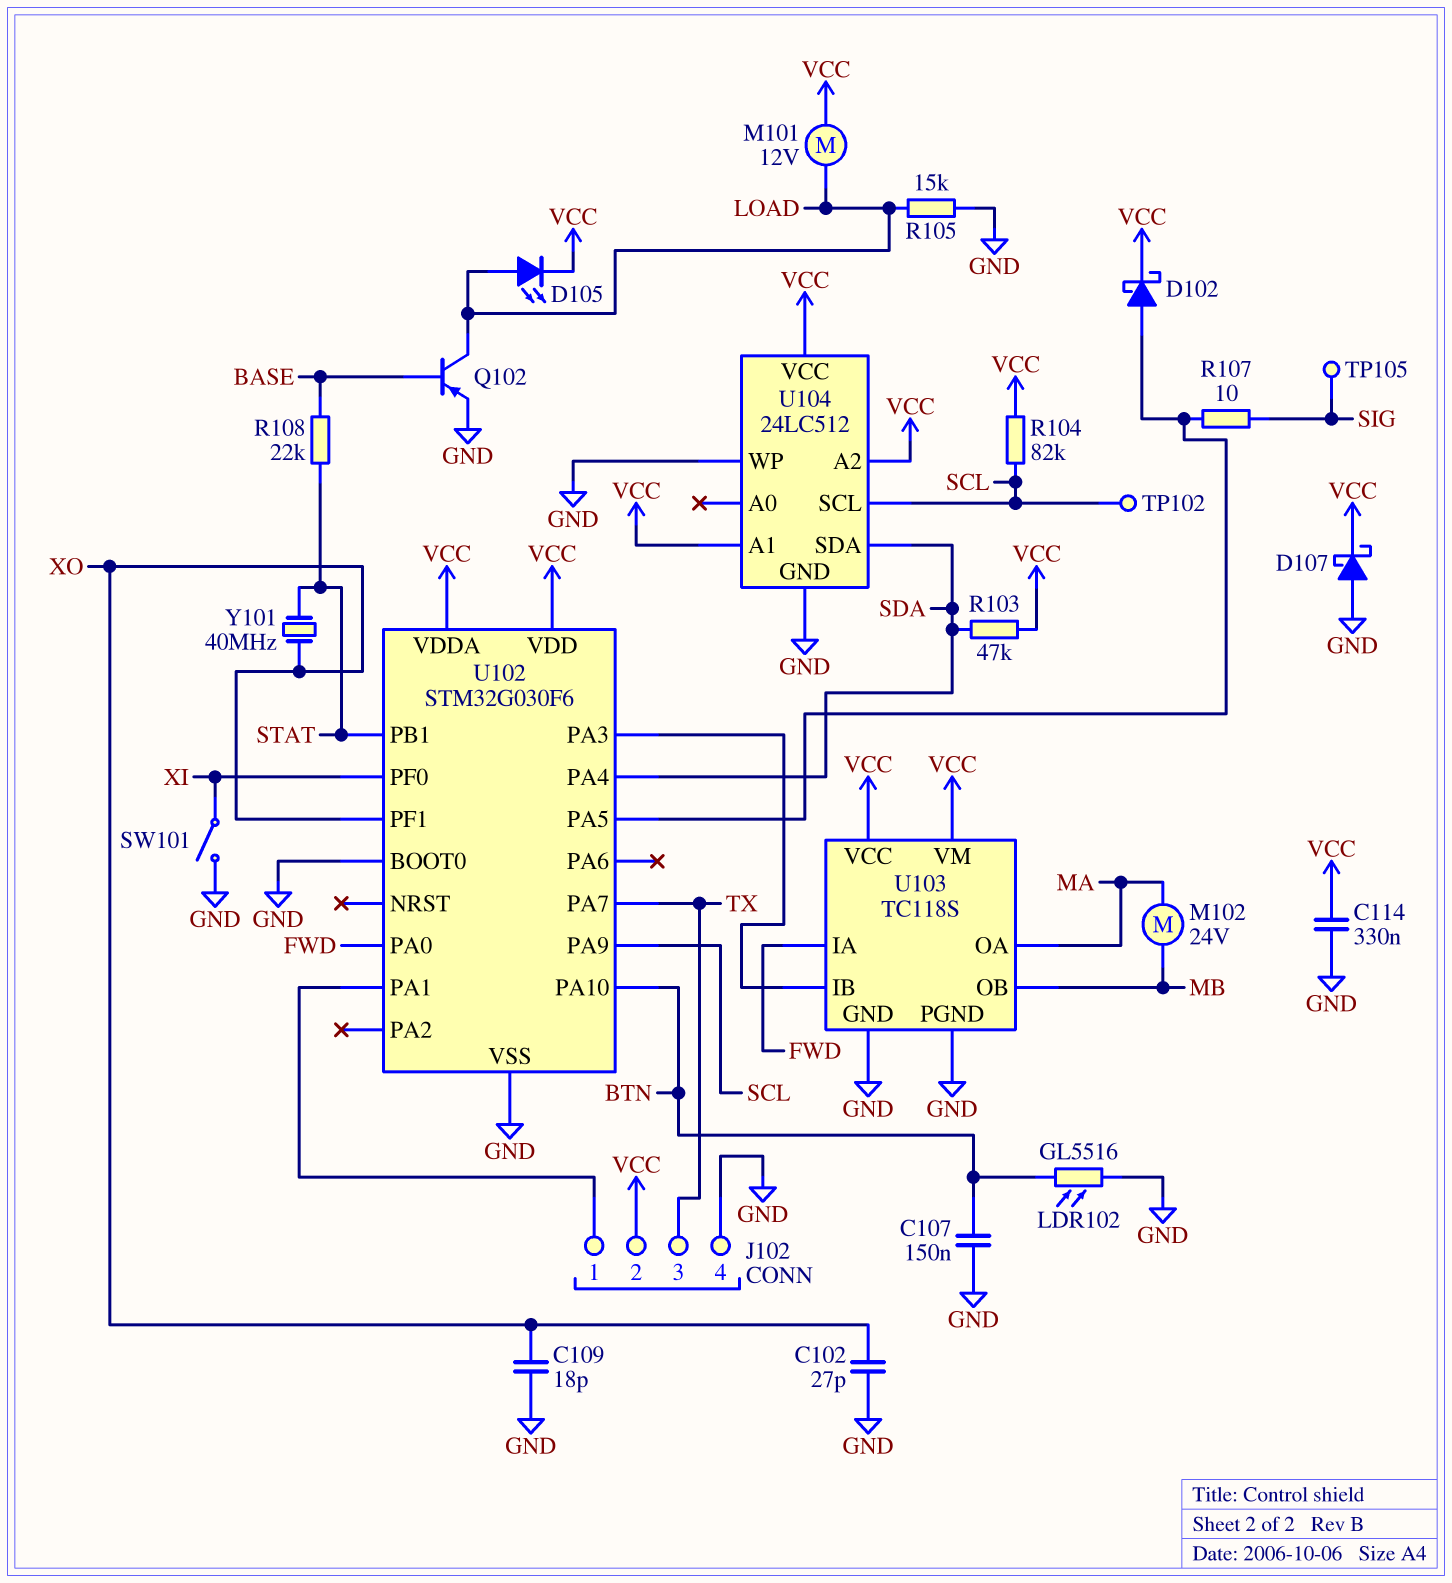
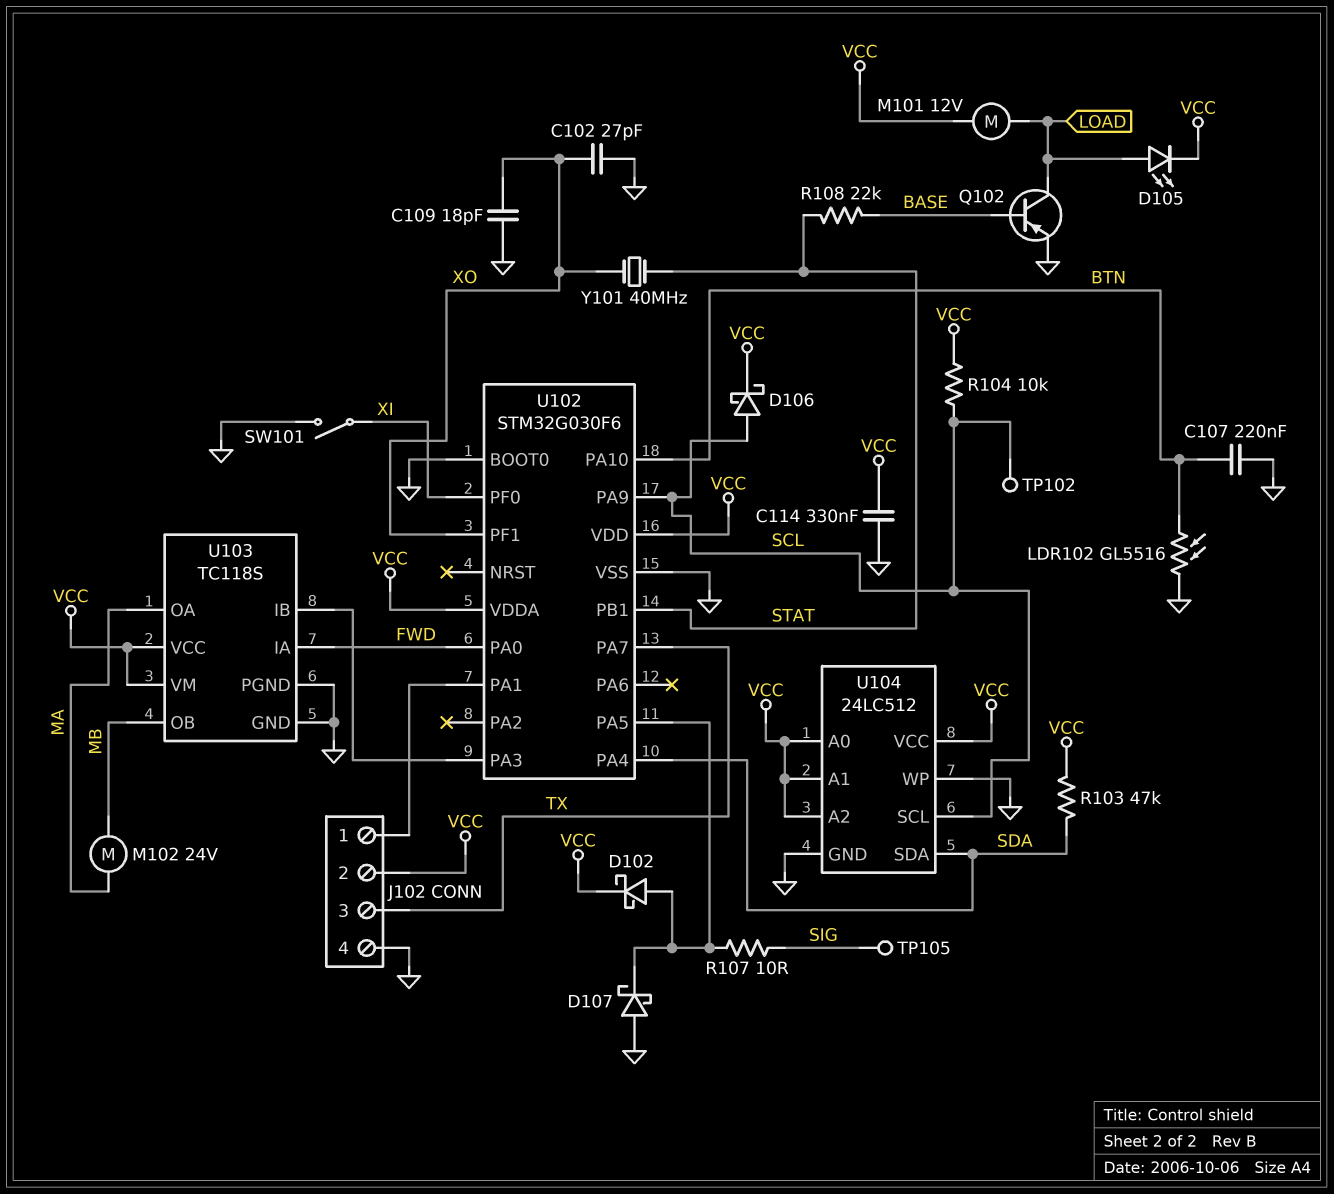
C107: 150nF (BTN, GND) -> 220nF (BTN, GND)
D106: none -> schottky (A SCL, K VCC)
D107: schottky (A GND, K VCC) -> schottky (A GND, K U102/PA5)
R104: 82k (SCL, VCC) -> 10k (SCL, VCC)
R105: 15k (GND, LOAD) -> none
U104 pin A0: none -> VCC

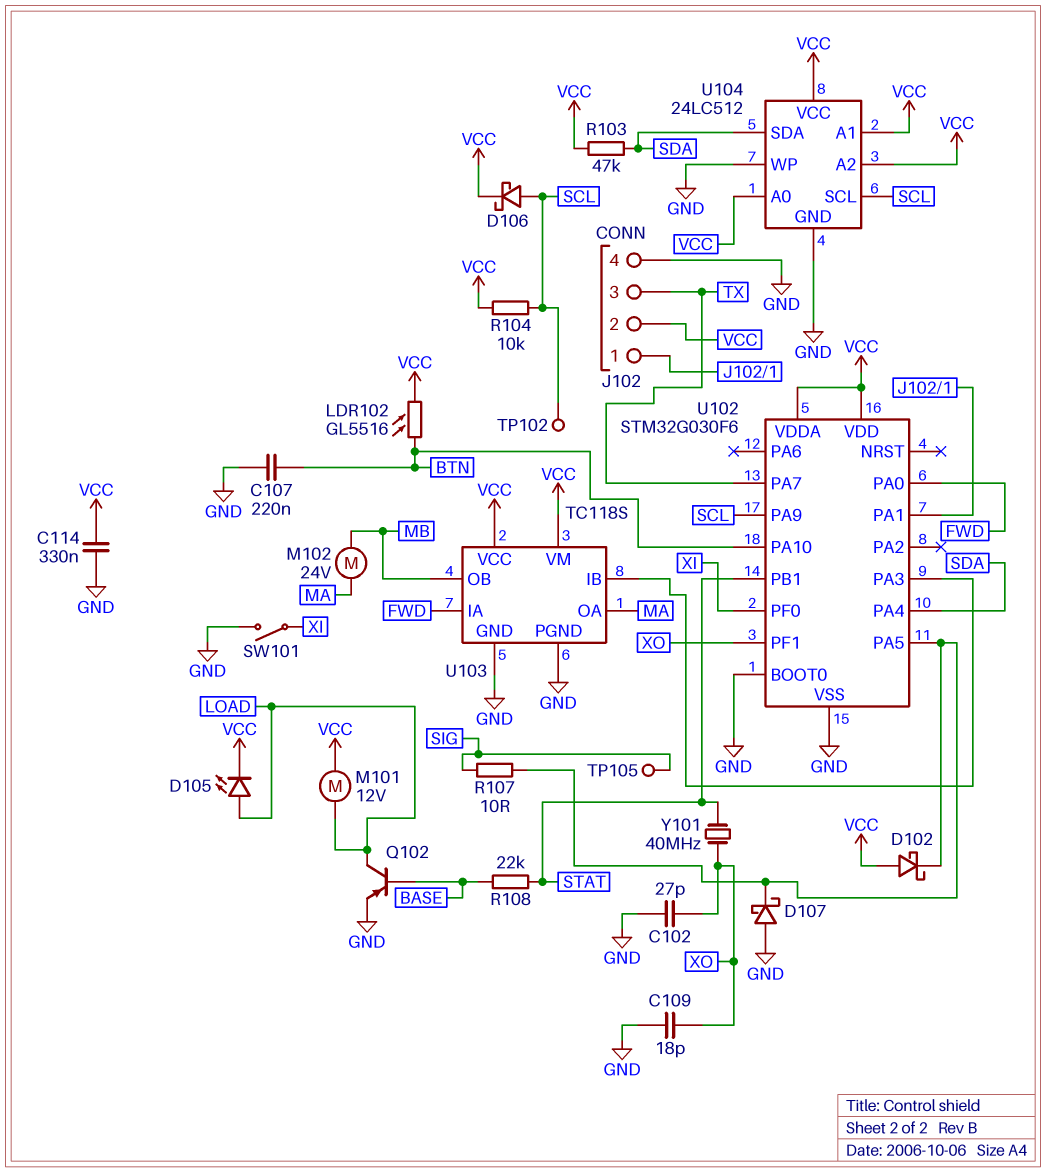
D102: schottky (A U102/PA5, K VCC) -> schottky (A VCC, K U102/PA5)
LDR102: GL5516 (BTN, GND) -> GL5516 (BTN, VCC)

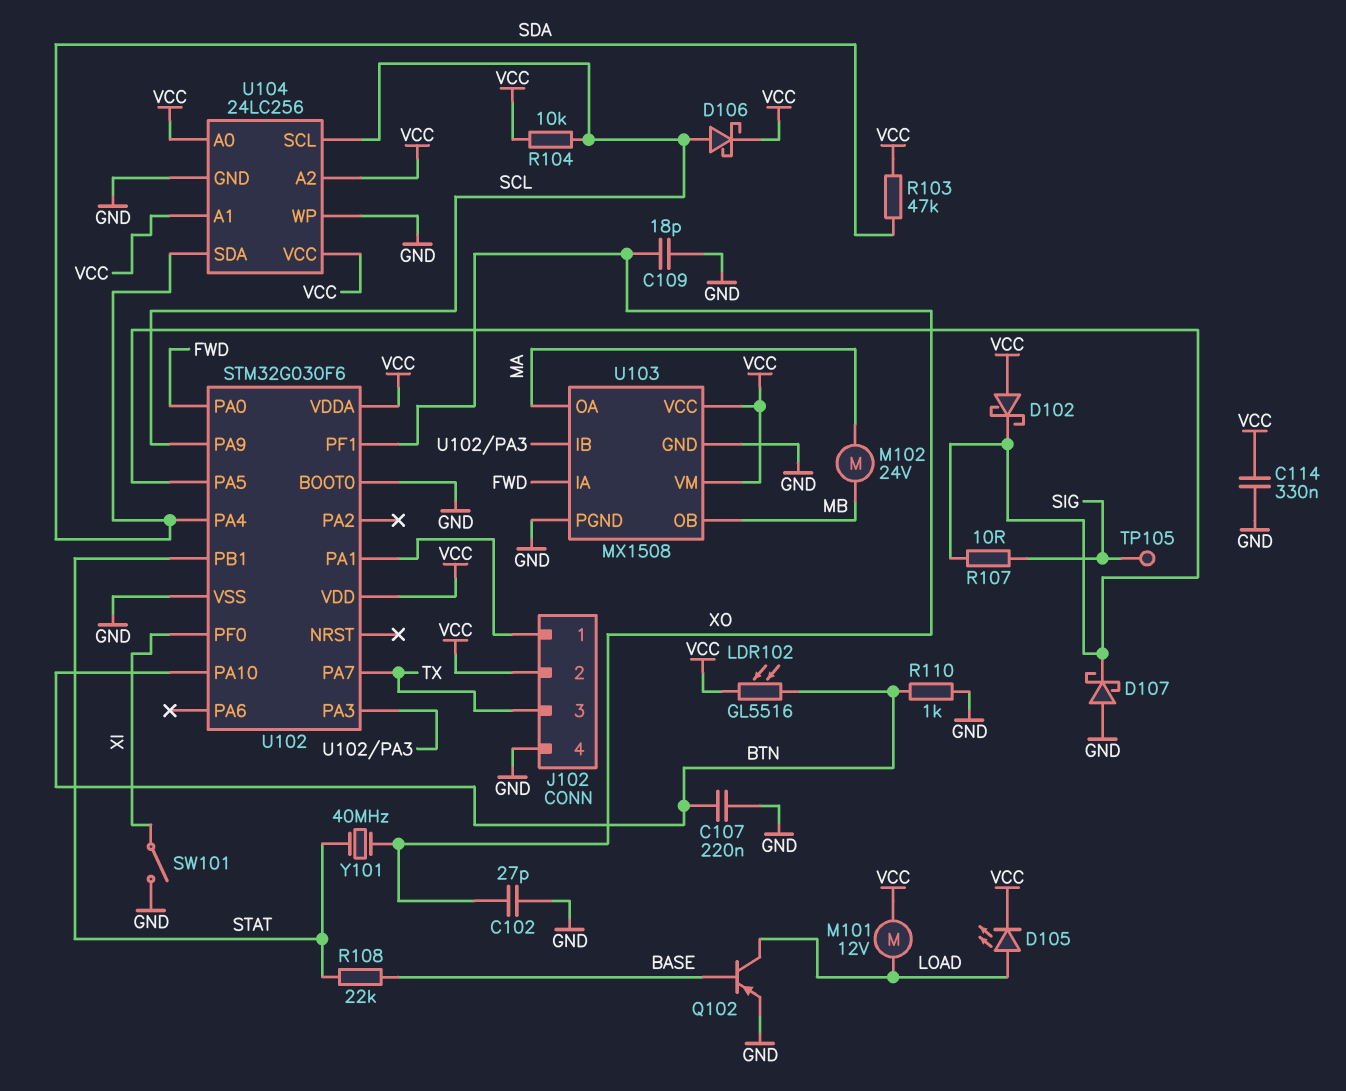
R110: none -> 1k (BTN, GND)
TP102: test point (SCL) -> none
U103: TC118S -> MX1508
U104: 24LC512 -> 24LC256

